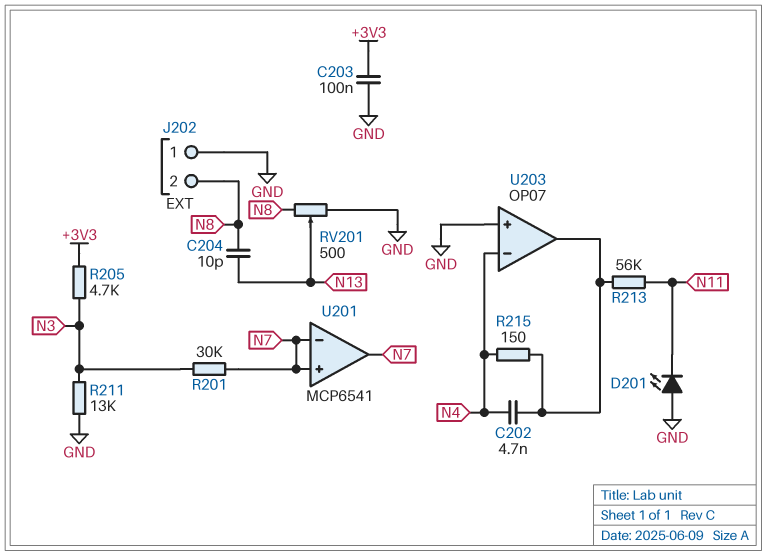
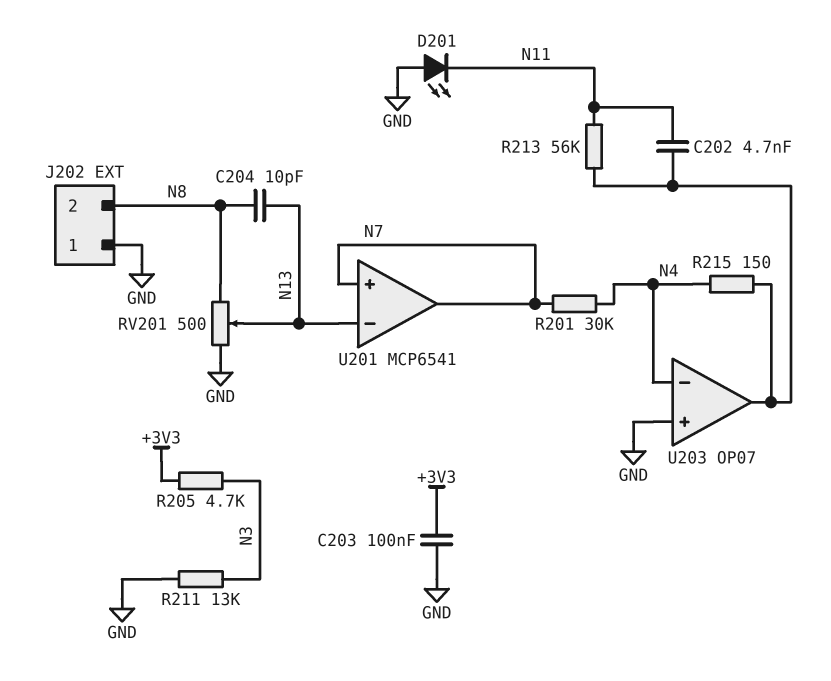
C202: 4.7nF (N4, U203/out) -> 4.7nF (N11, U203/out)
R201: 30k (N3, N7) -> 30k (N4, N7)
U201 pin in-: N7 -> N13

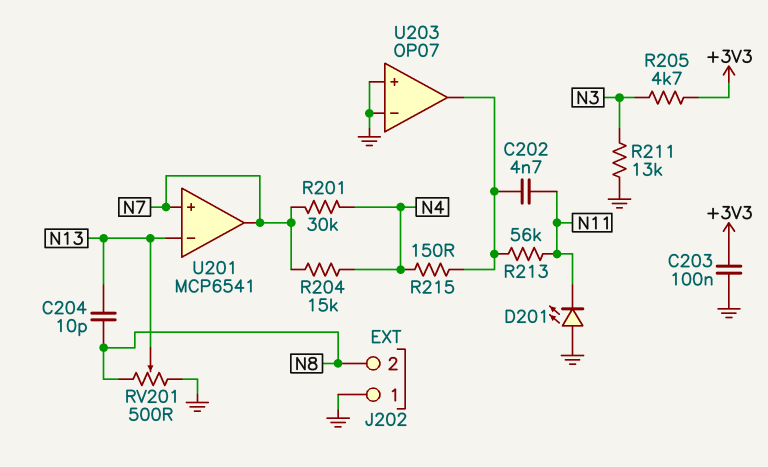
R204: none -> 15k (N4, N7)
U203 pin in-: N4 -> GND

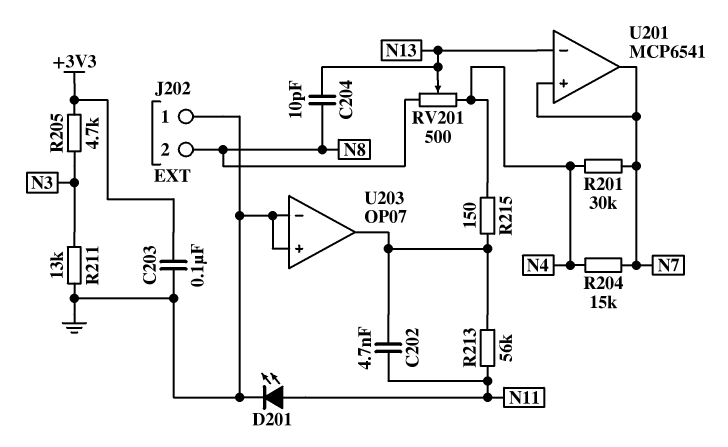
D201: LED (A GND, K N11) -> LED (A N11, K GND)
RV201: 500 (GND, N8, wiper N13) -> 500 (N4, N8, wiper N13)

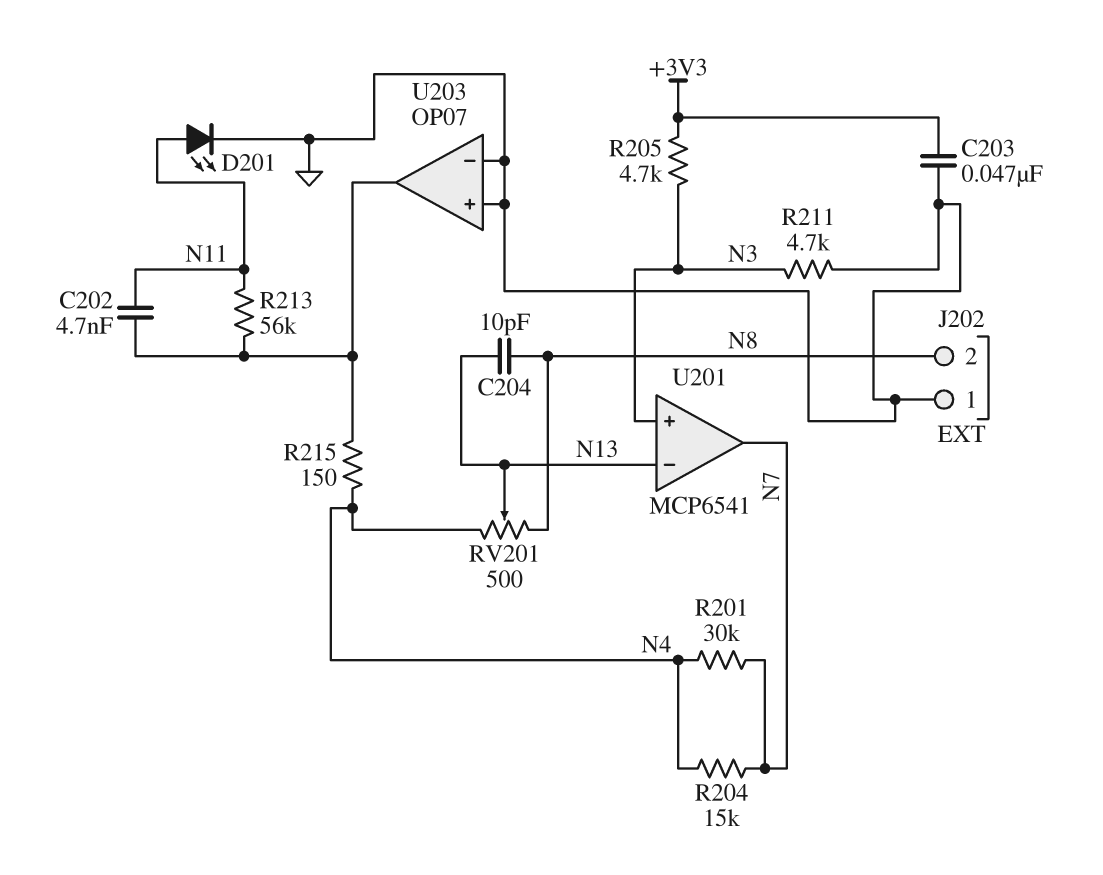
C203: 100nF (+3V3, GND) -> 47nF (+3V3, GND)
R211: 13k (GND, N3) -> 4.7k (GND, N3)
U201 pin in+: N7 -> N3

